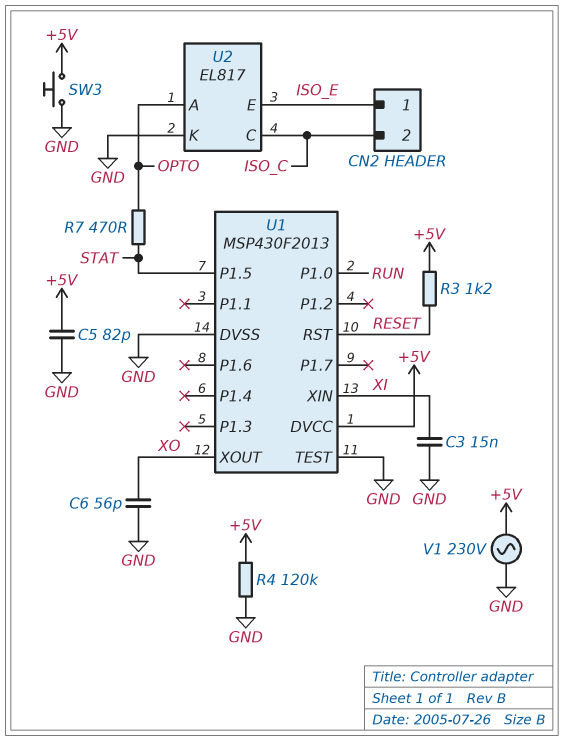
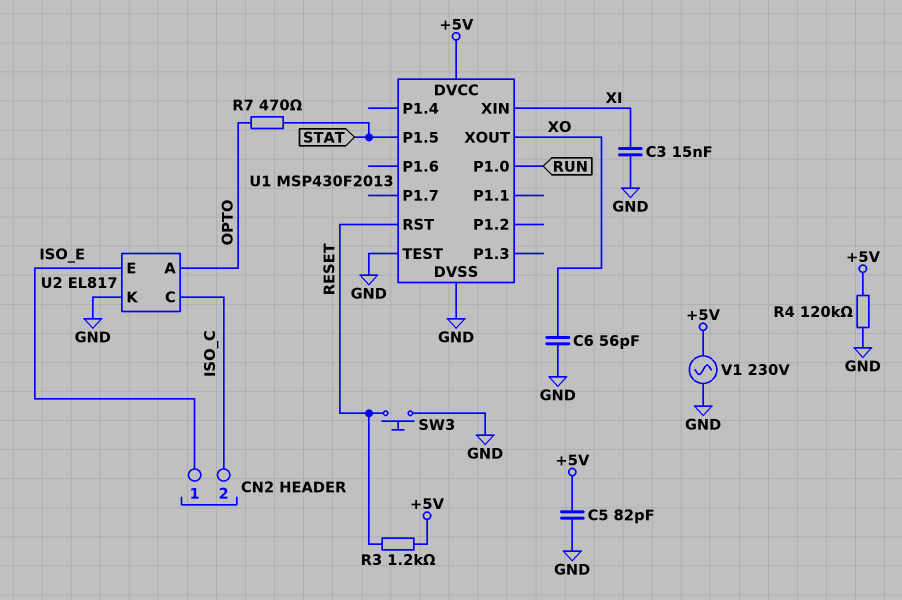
SW3: button (+5V, GND) -> button (GND, RESET)

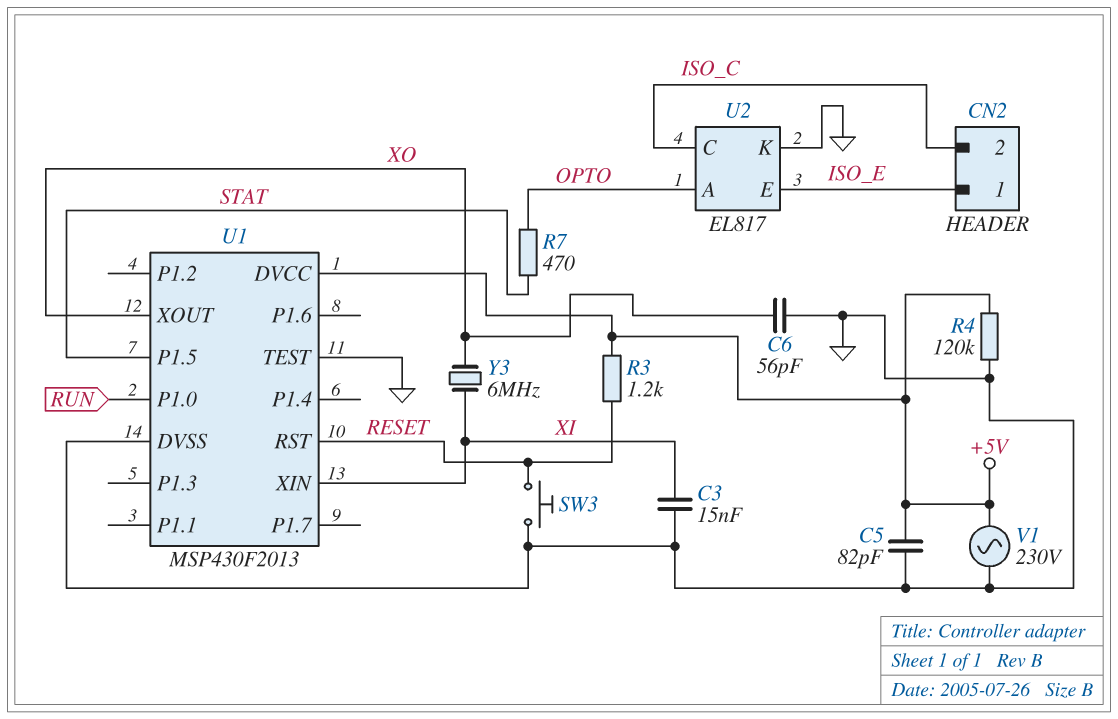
Y3: none -> 6MHz (XI, XO)

